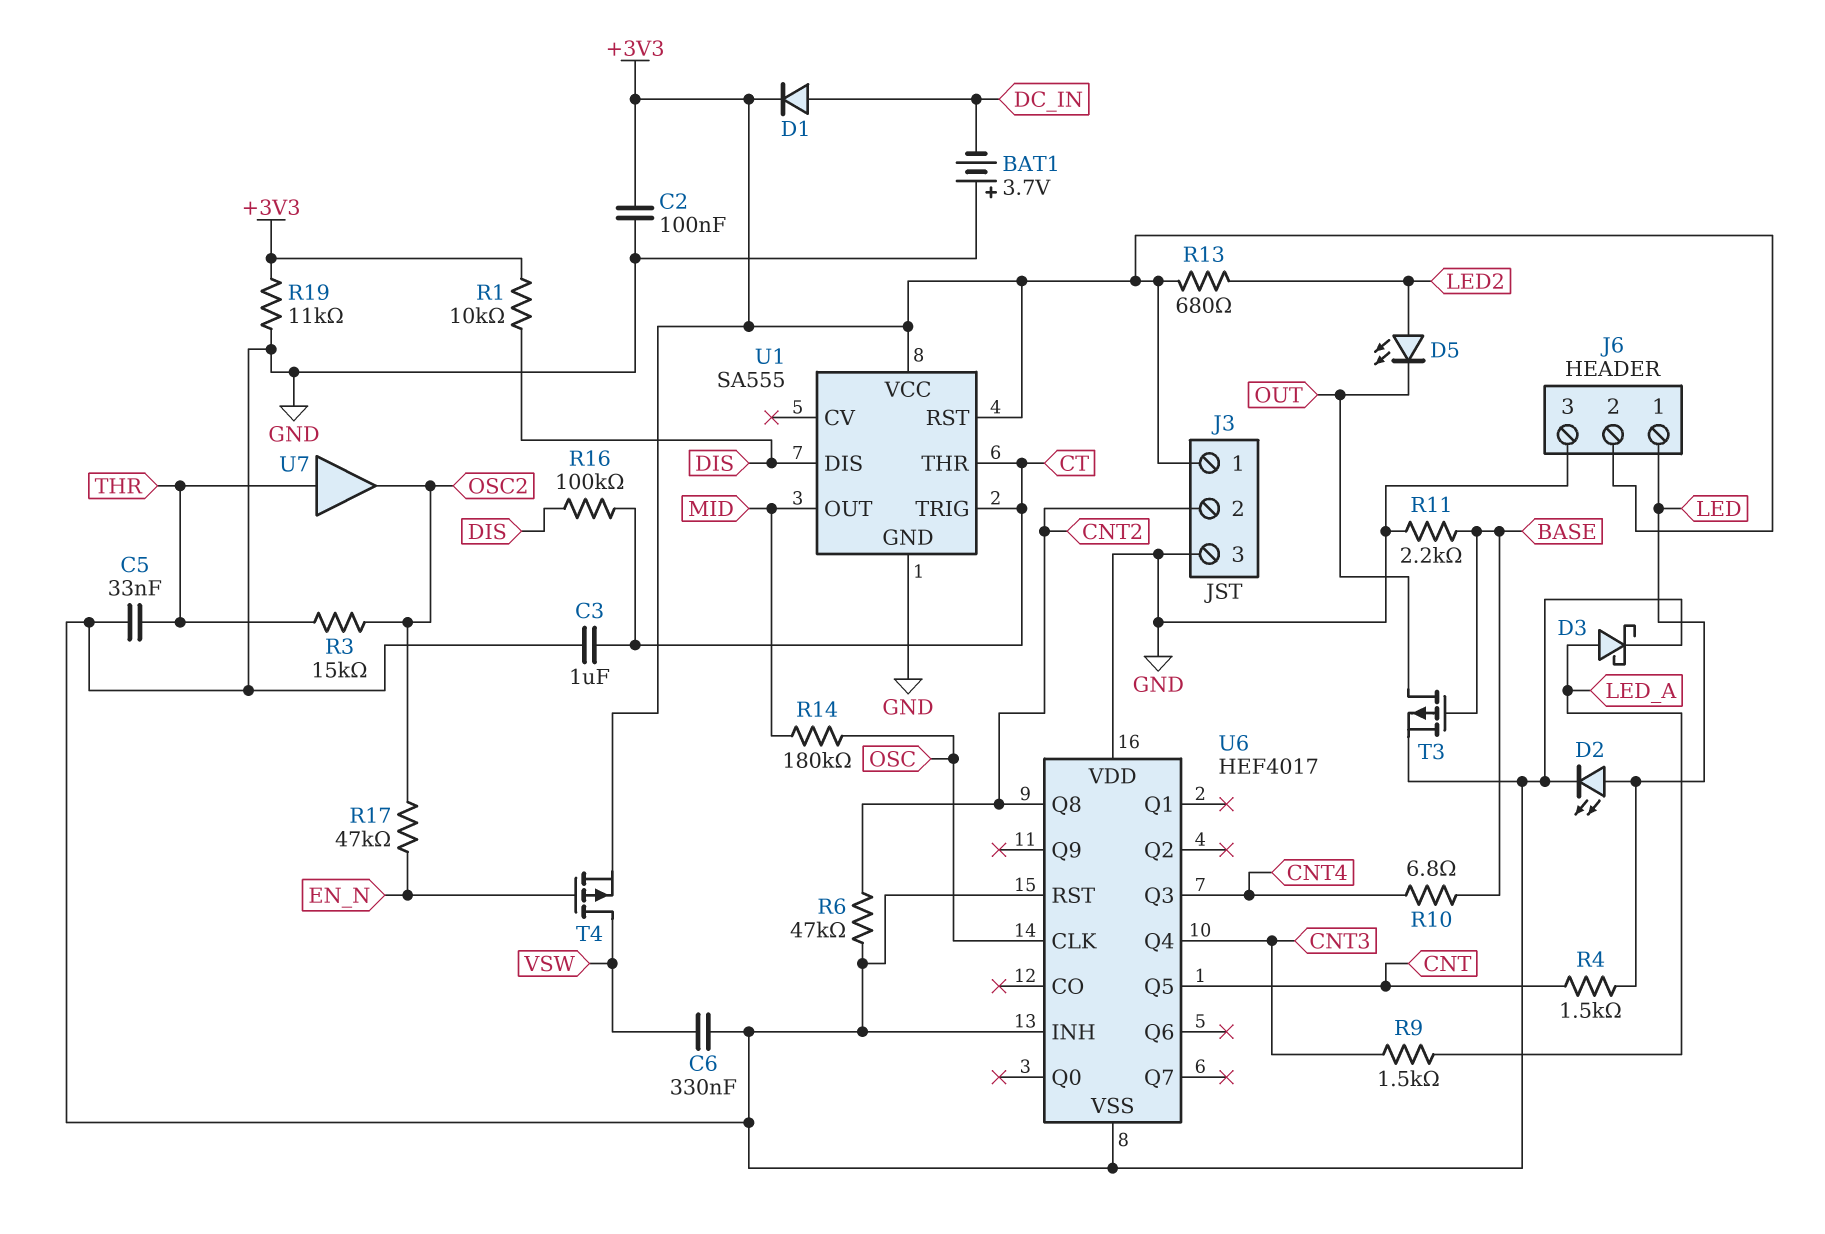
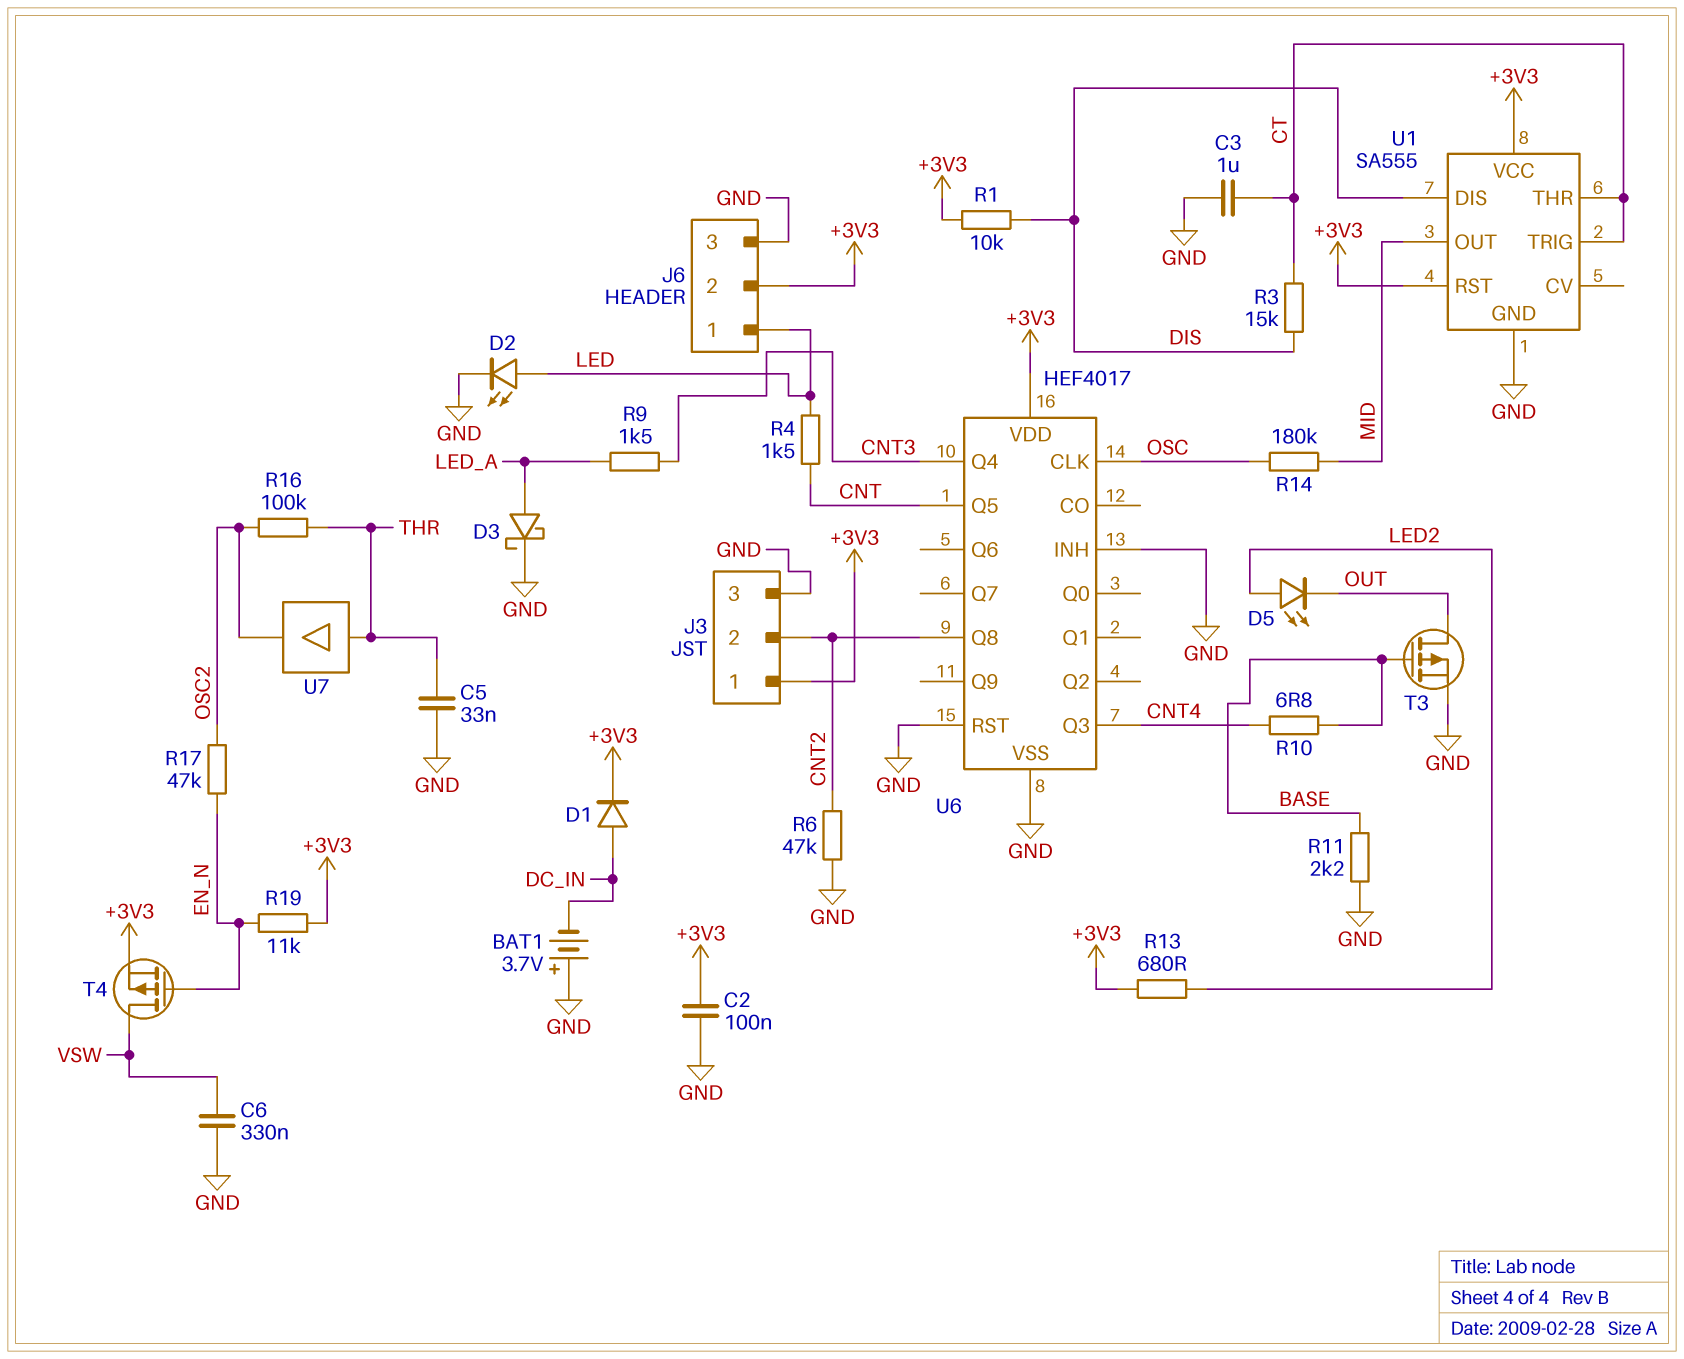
R3: 15k (OSC2, THR) -> 15k (CT, DIS)
R16: 100k (CT, DIS) -> 100k (OSC2, THR)
R19: 11k (+3V3, GND) -> 11k (+3V3, EN_N)
U6 pin VDD: GND -> +3V3

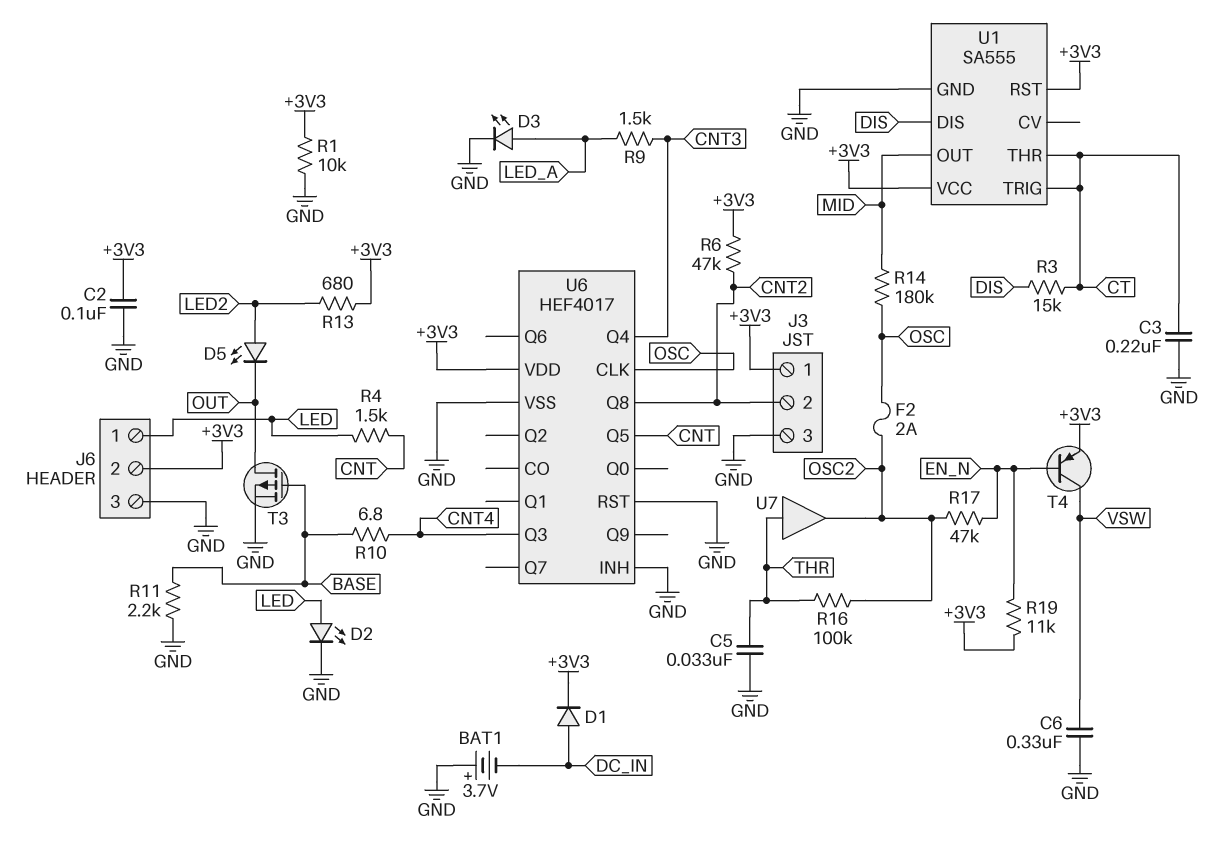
C3: 1uF (CT, GND) -> 220nF (CT, GND)
D3: schottky (A LED_A, K GND) -> LED (A LED_A, K GND)
F2: none -> 2A (OSC, OSC2)
R1: 10k (+3V3, DIS) -> 10k (+3V3, GND)
R6: 47k (CNT2, GND) -> 47k (+3V3, CNT2)
T4: PMOS (G EN_N, D VSW, S +3V3) -> PNP (B EN_N, C VSW, E +3V3)

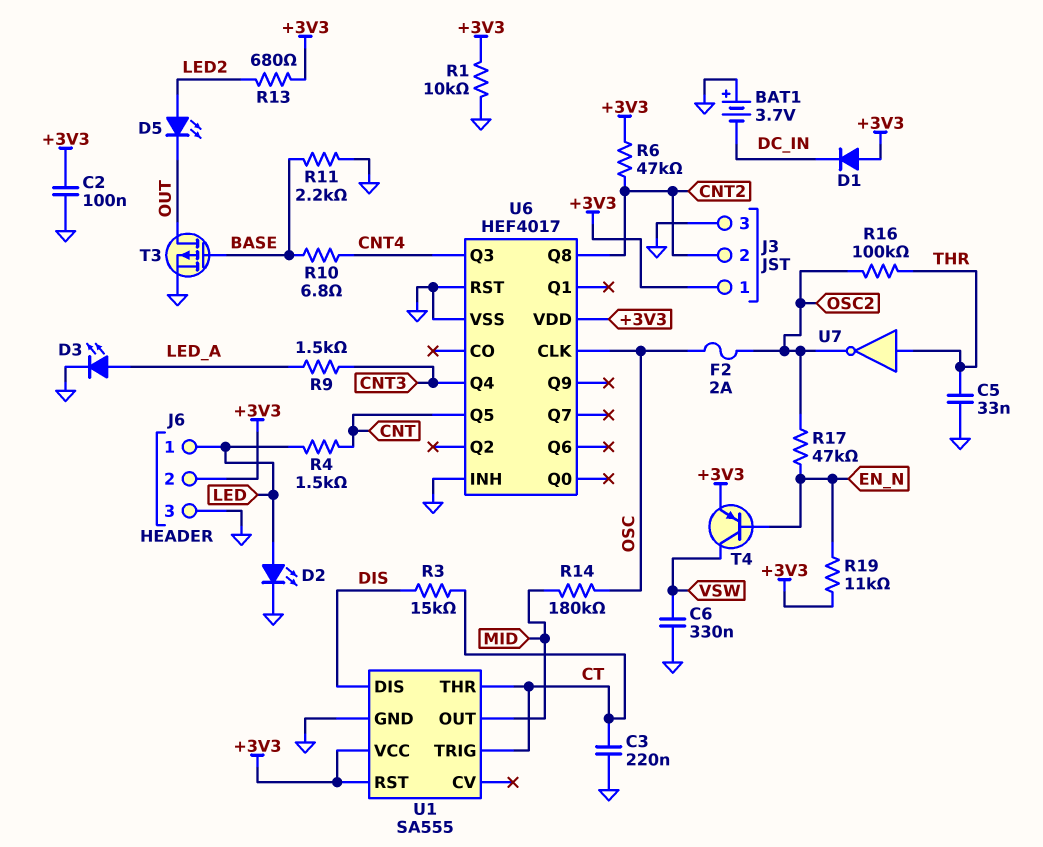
D1: diode (A DC_IN, K +3V3) -> diode (A +3V3, K DC_IN)
U7: buffer (in THR, out OSC2) -> NOT (in THR, out OSC2)

